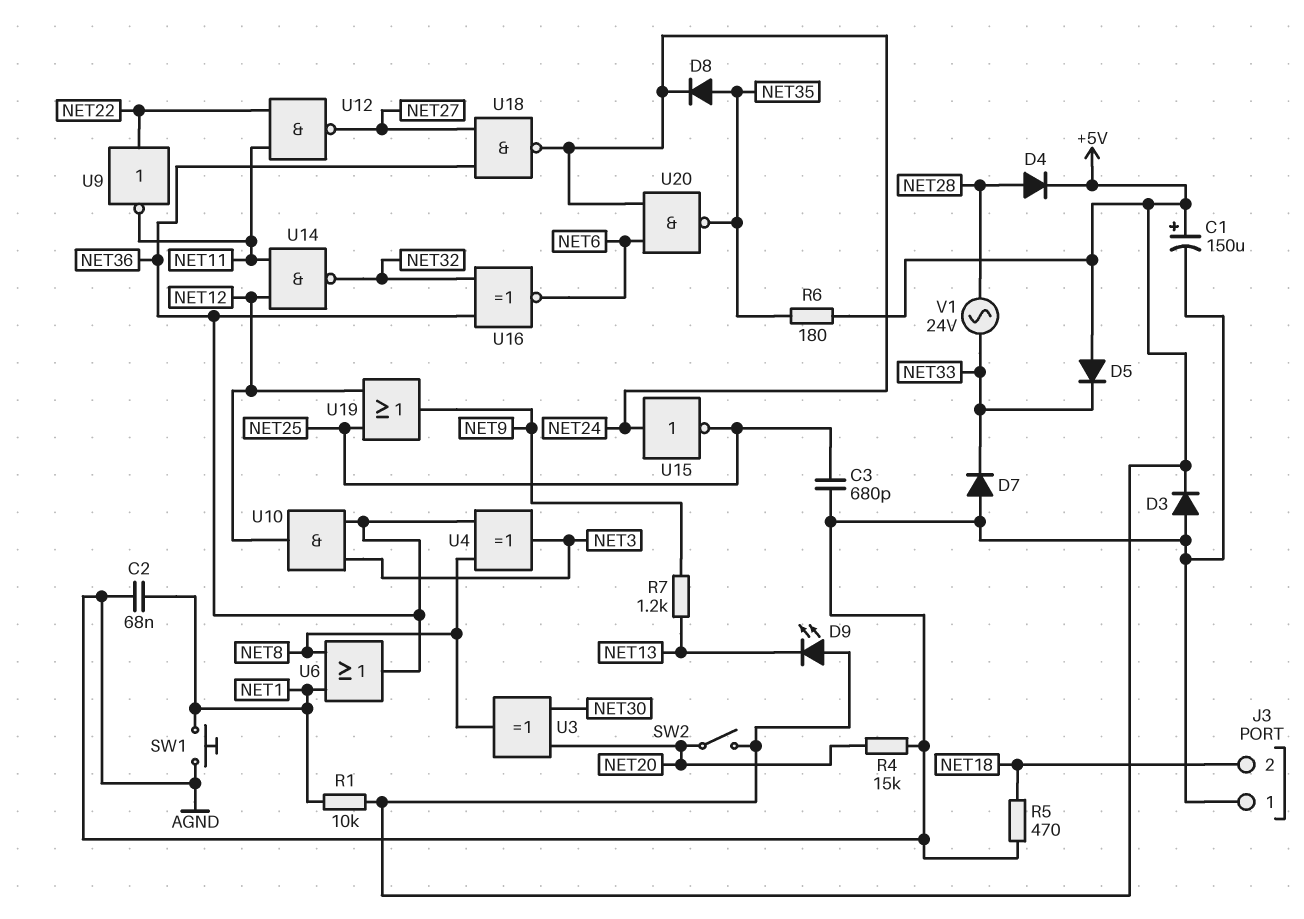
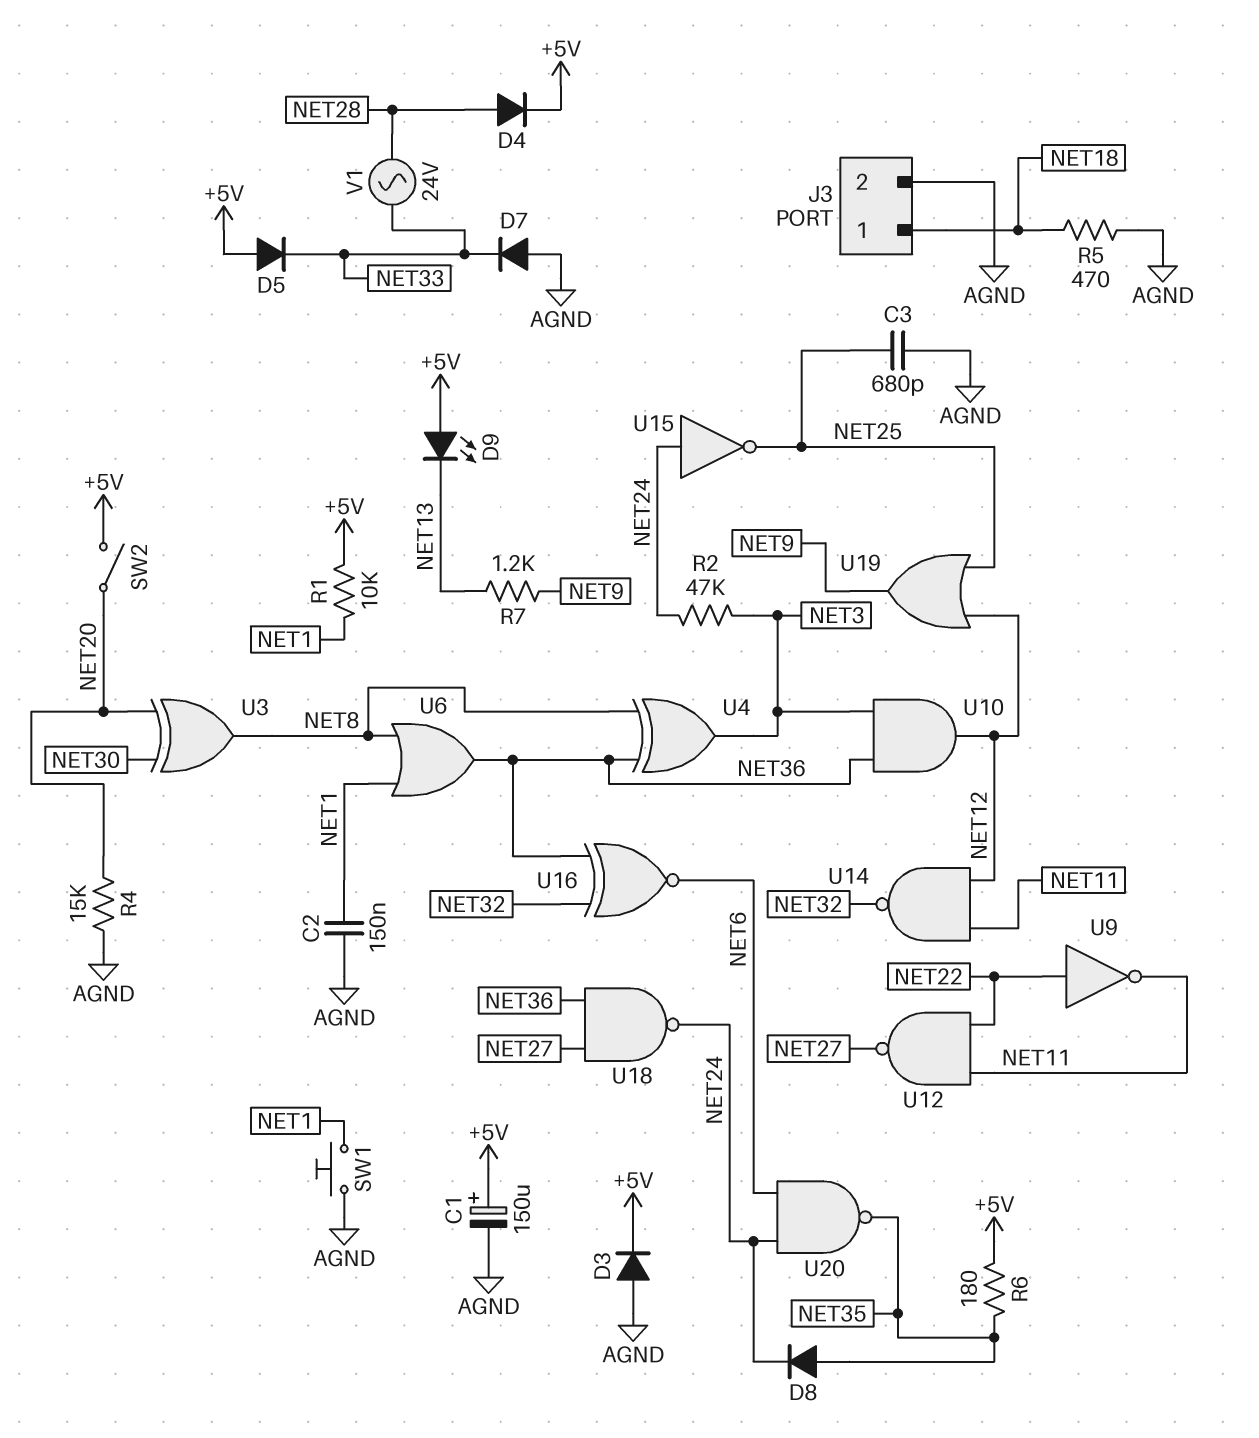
C2: 68nF (AGND, NET1) -> 150nF (AGND, NET1)
J3 pin 1: AGND -> NET18
J3 pin 2: NET18 -> AGND
R2: none -> 47k (NET3, NET24)

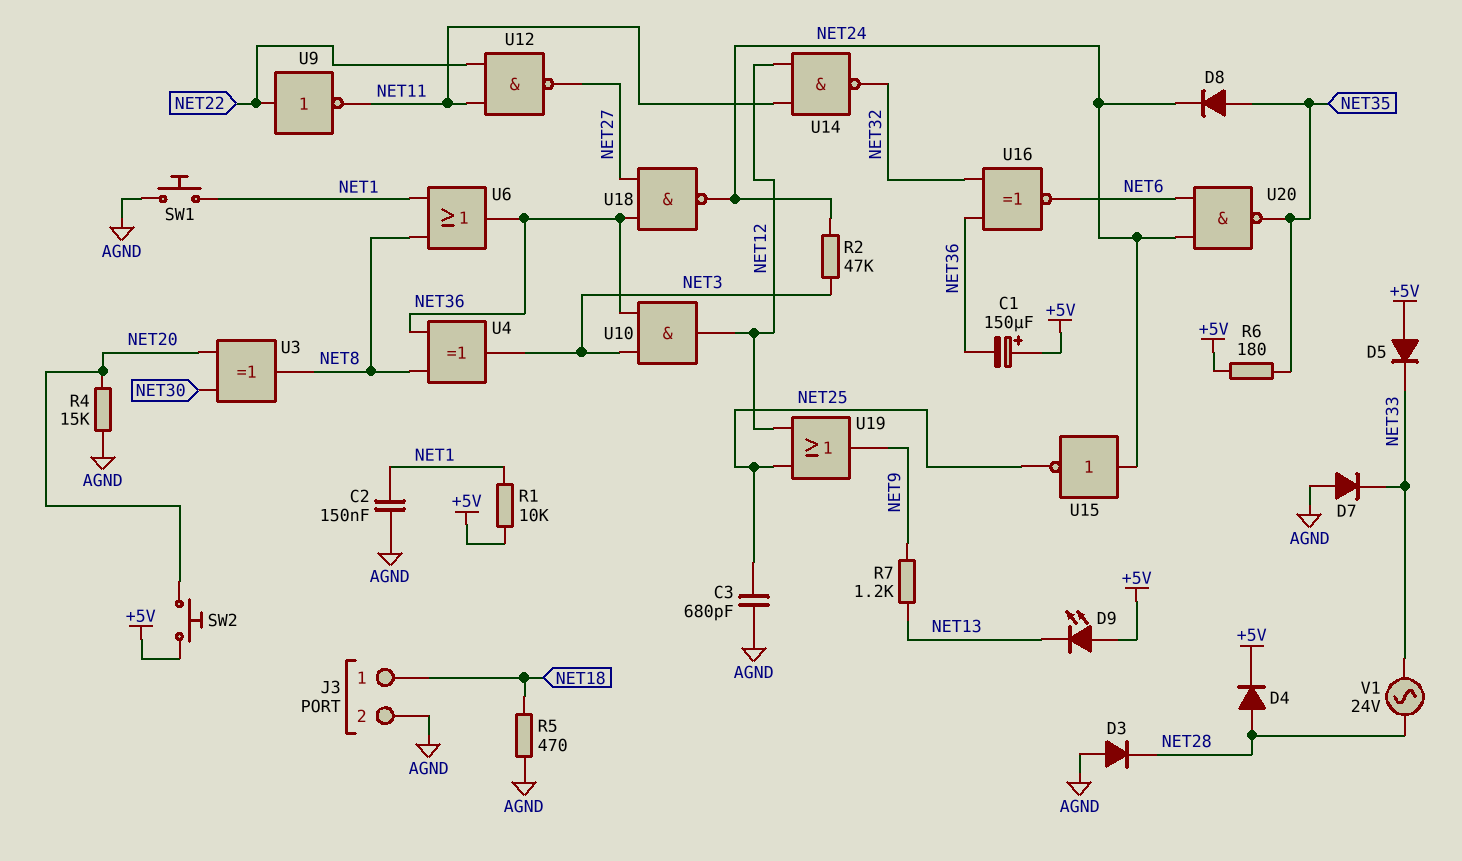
C1: 150uF (plus +5V, minus AGND) -> 150uF (plus +5V, minus NET36)
D3: diode (A AGND, K +5V) -> diode (A AGND, K NET28)
SW2: switch (+5V, NET20) -> button (+5V, NET20)

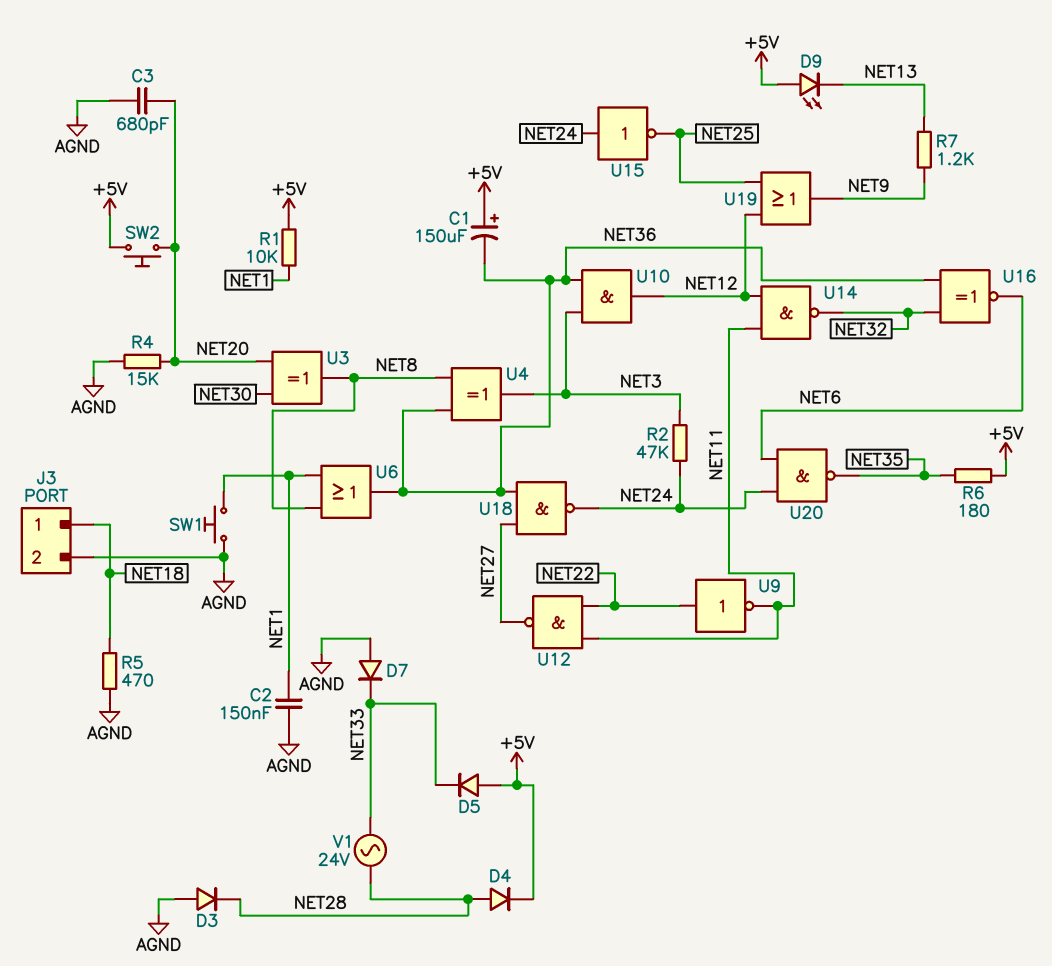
C3: 680pF (AGND, NET25) -> 680pF (AGND, NET20)
D8: diode (A NET35, K NET24) -> none

